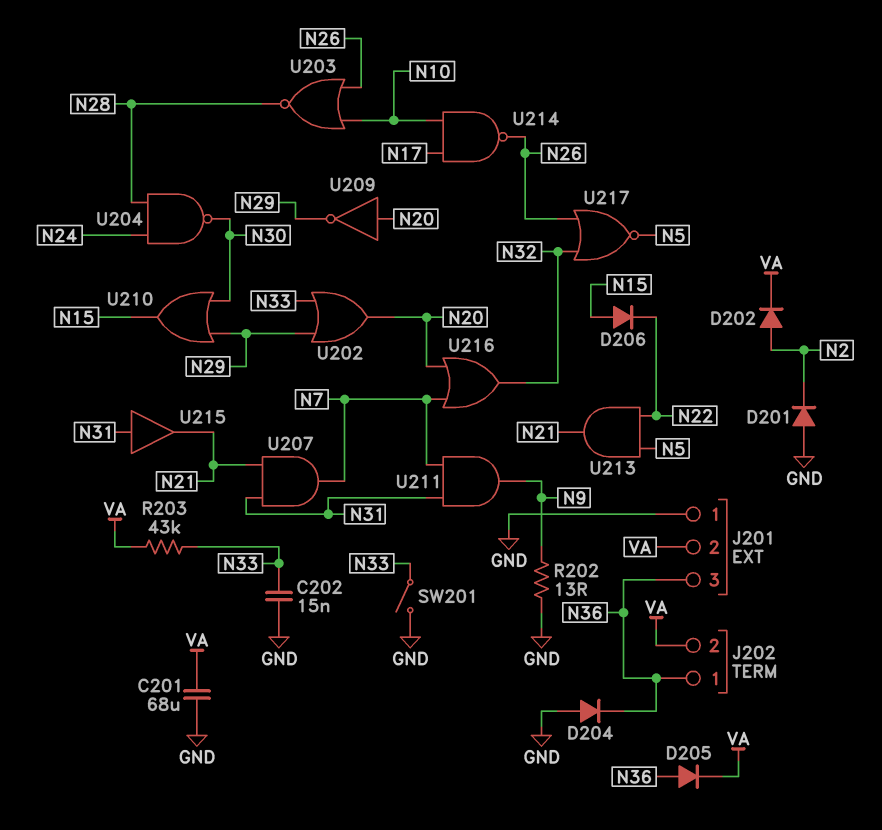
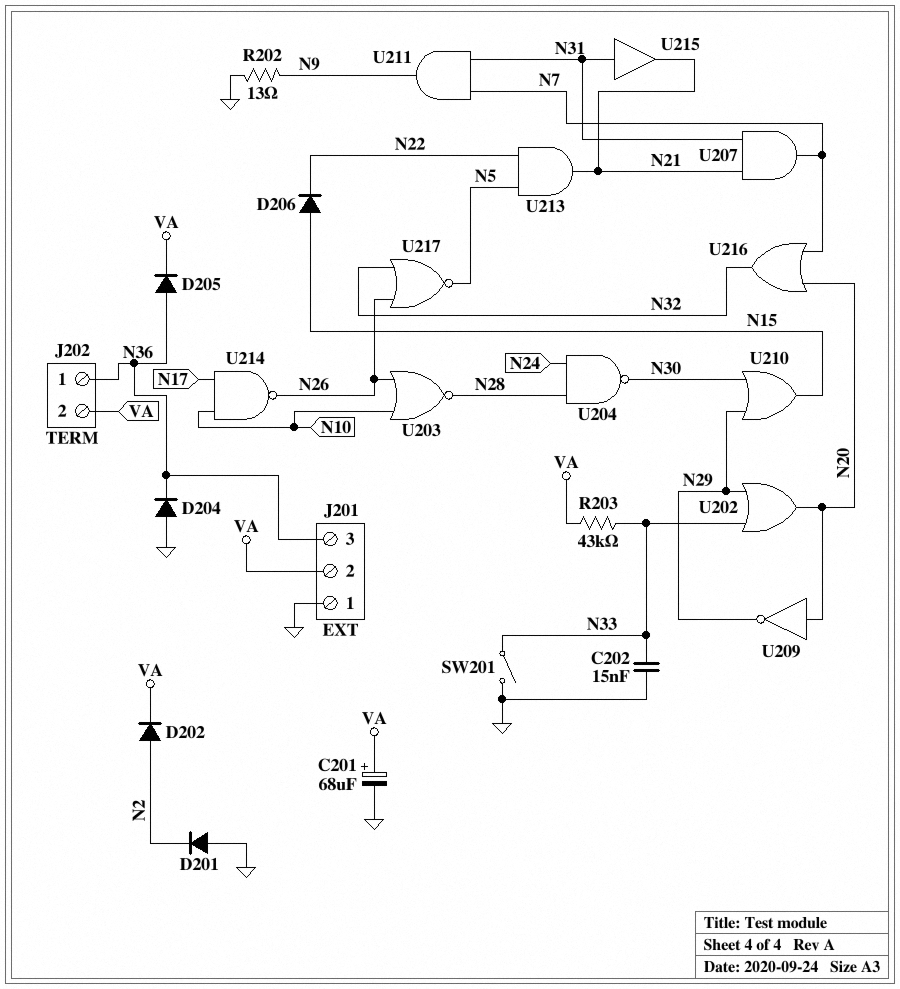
C201: 68uF (GND, VA) -> 68uF (plus VA, minus GND)

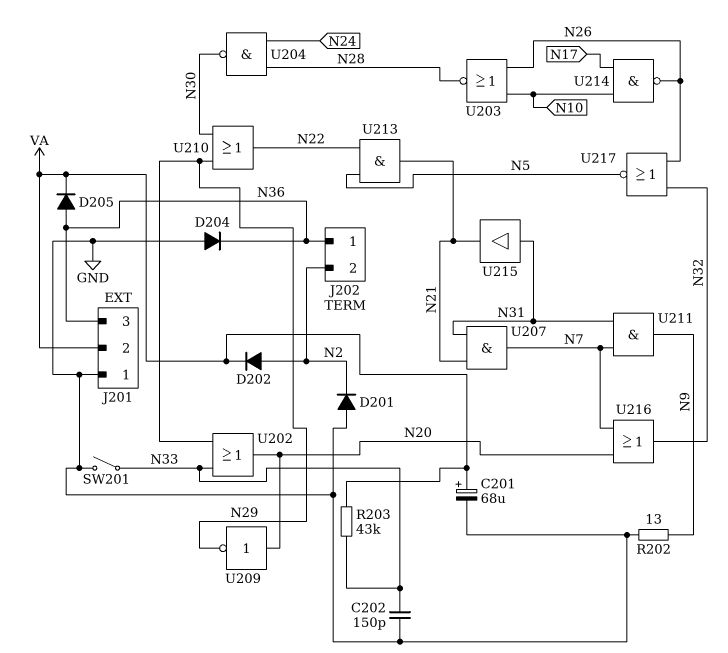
C202: 15nF (GND, N33) -> 150pF (GND, N33)
D206: diode (A N15, K N22) -> none
J202 pin 2: VA -> N2
U210: OR (in N29, in N30, out N15) -> OR (in N29, in N30, out N22)

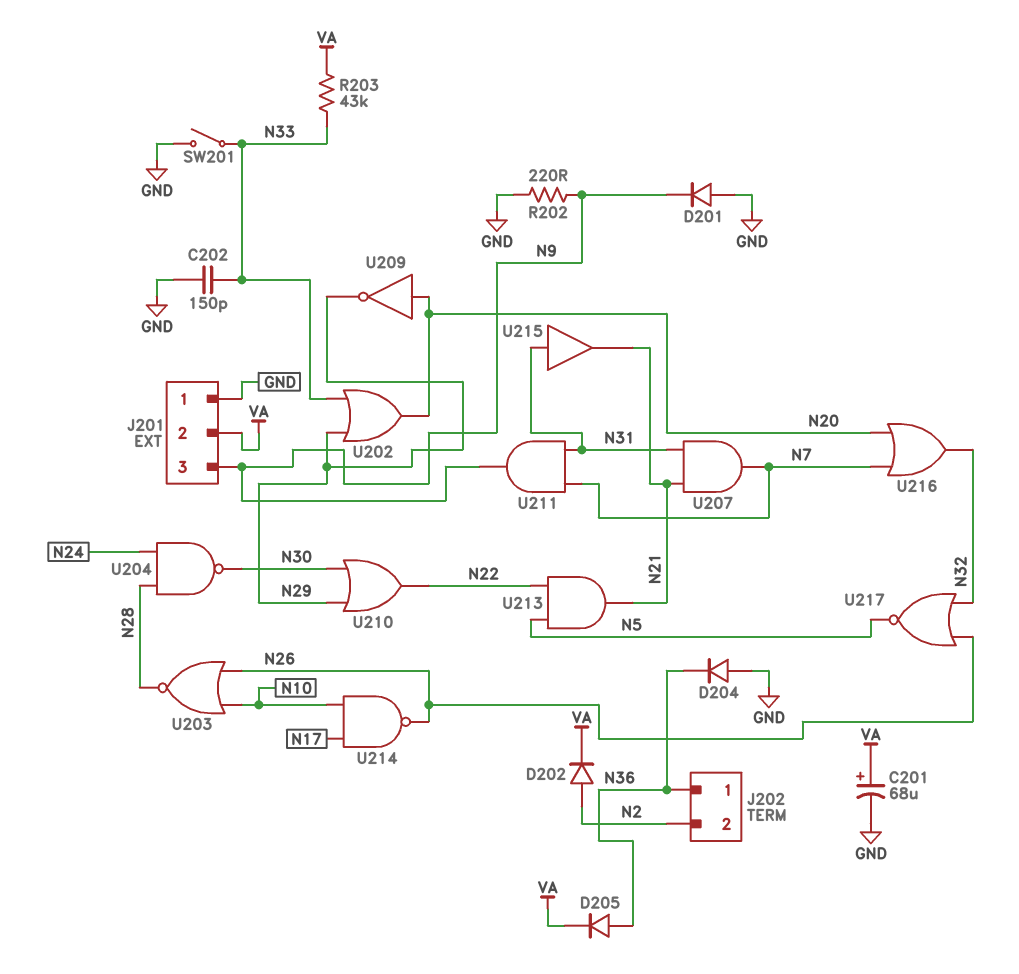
D201: diode (A GND, K N2) -> diode (A GND, K N9)
J201 pin 3: N36 -> N9
R202: 13 (GND, N9) -> 220 (GND, N9)

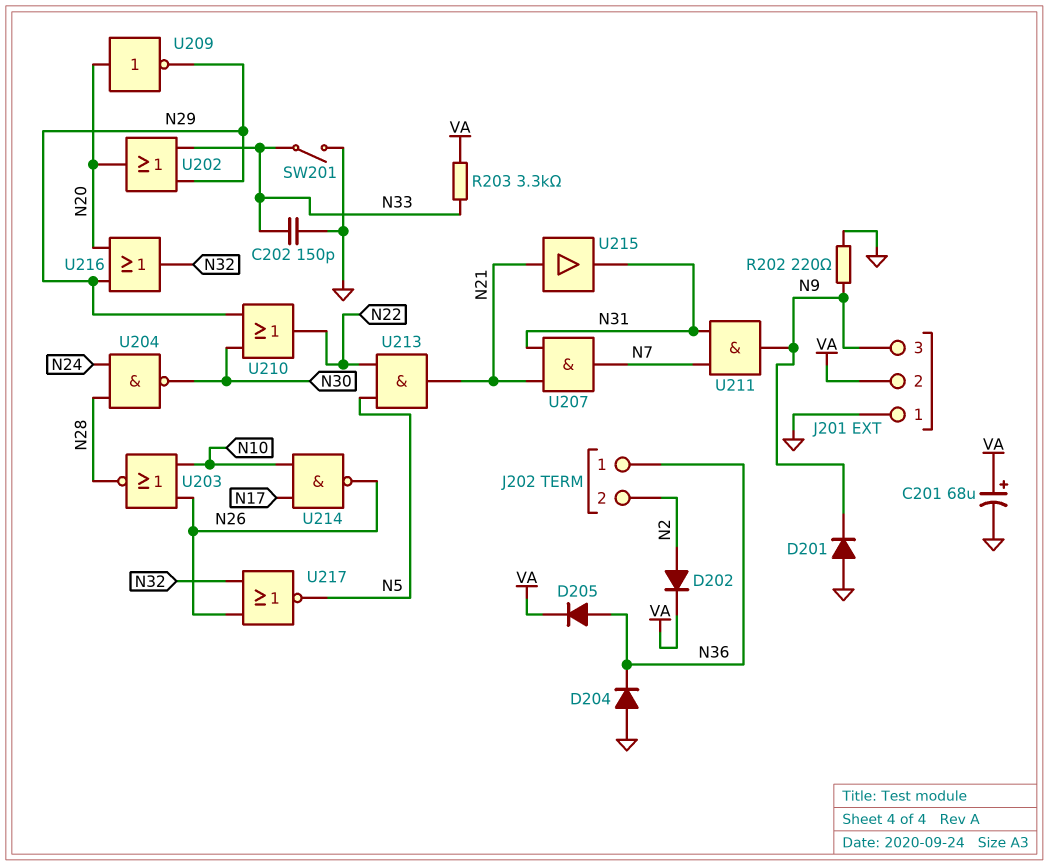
R203: 43k (N33, VA) -> 3.3k (N33, VA)
U215: buffer (in N31, out N21) -> buffer (in N21, out N31)
U216: OR (in N7, in N20, out N32) -> OR (in N20, in N29, out N32)

